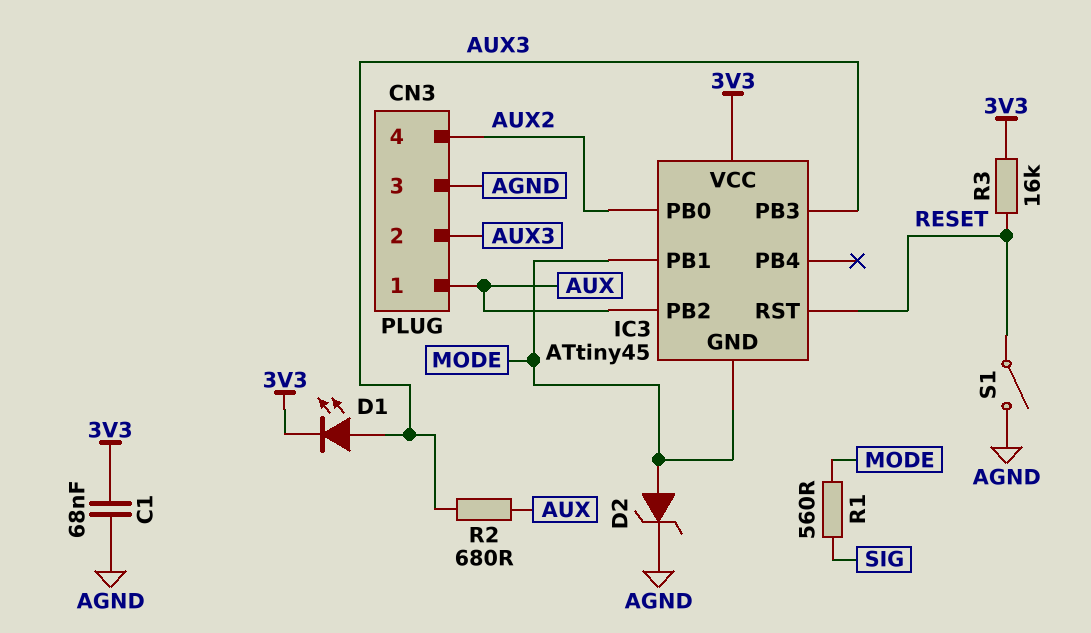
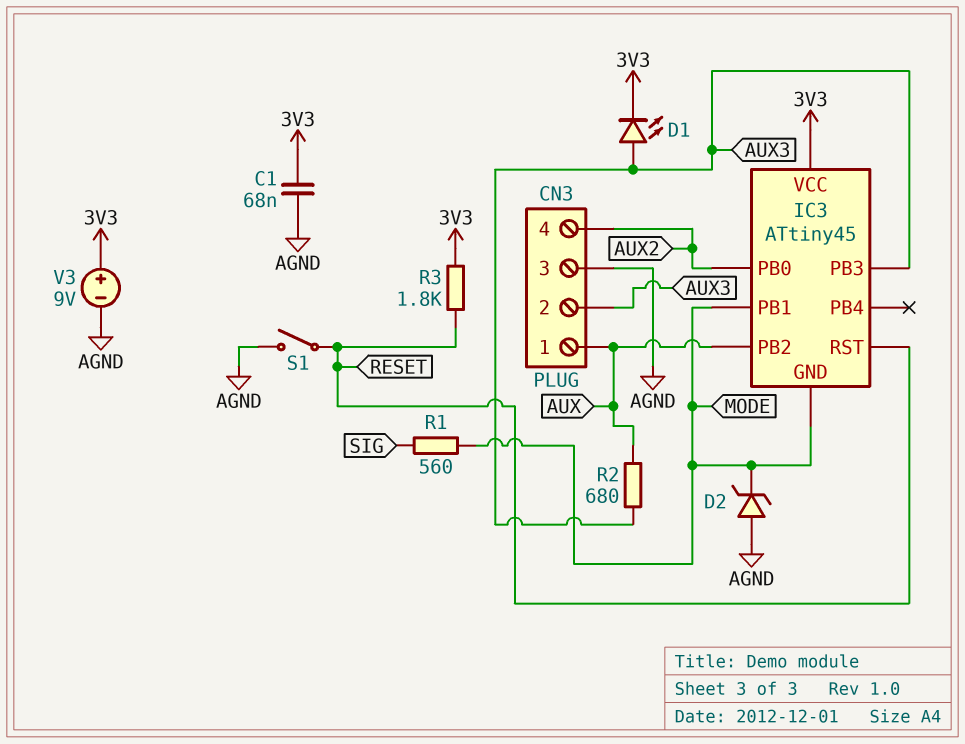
D2: zener (A MODE, K AGND) -> zener (A AGND, K MODE)
R3: 16k (3V3, RESET) -> 1.8k (3V3, RESET)
V3: none -> 9V (plus 3V3, minus AGND)

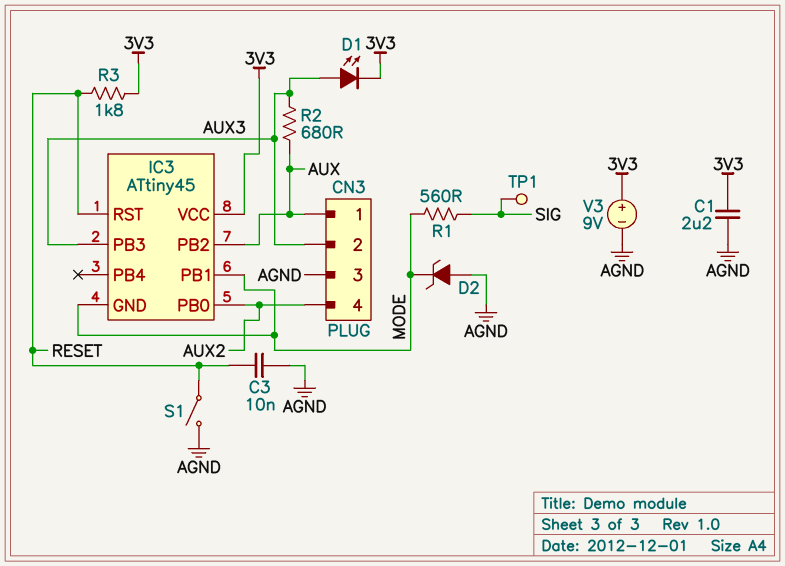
C1: 68nF (3V3, AGND) -> 2.2uF (3V3, AGND)
C3: none -> 10nF (AGND, RESET)
TP1: none -> test point (SIG)

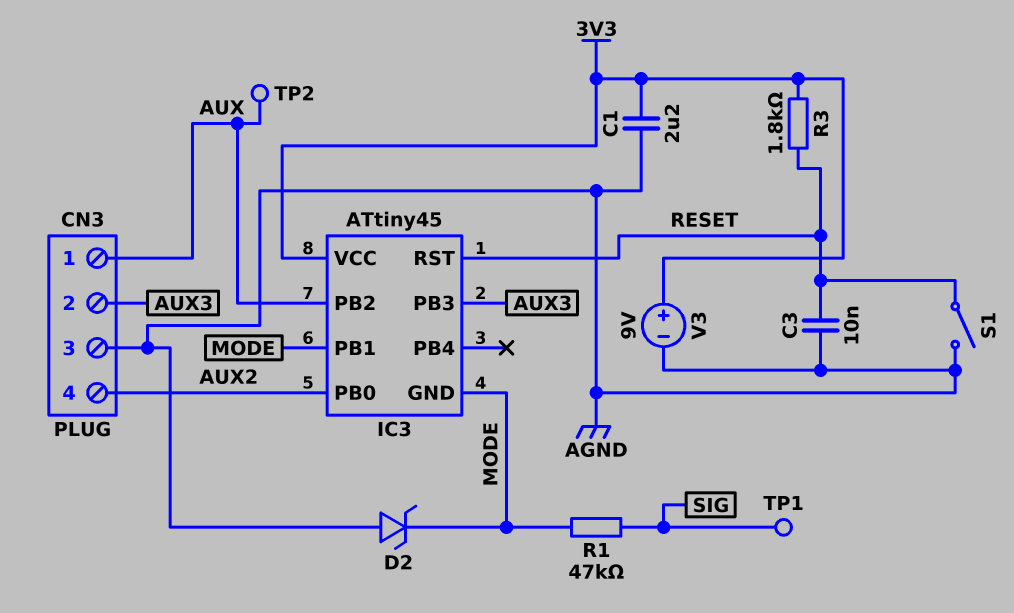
D1: LED (A AUX3, K 3V3) -> none
R1: 560 (MODE, SIG) -> 47k (MODE, SIG)
R2: 680 (AUX, AUX3) -> none
TP2: none -> test point (AUX)

